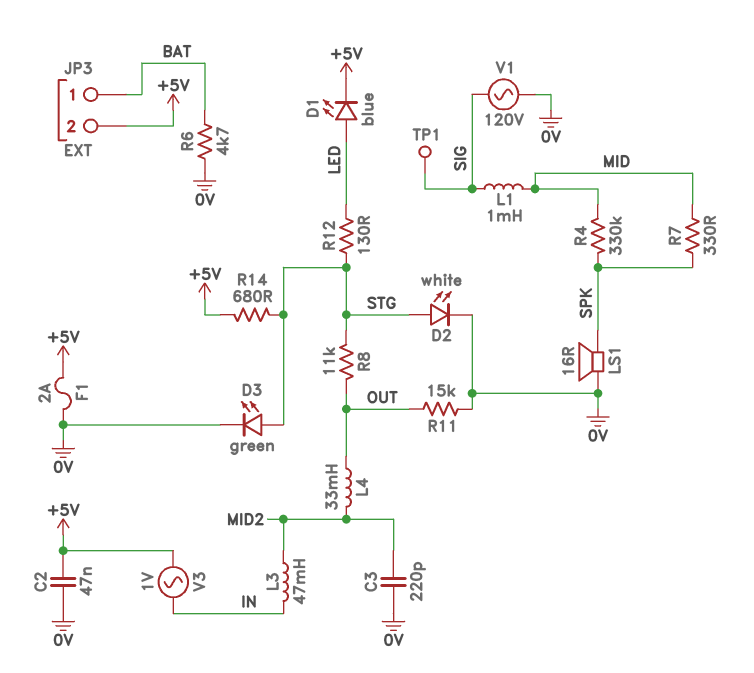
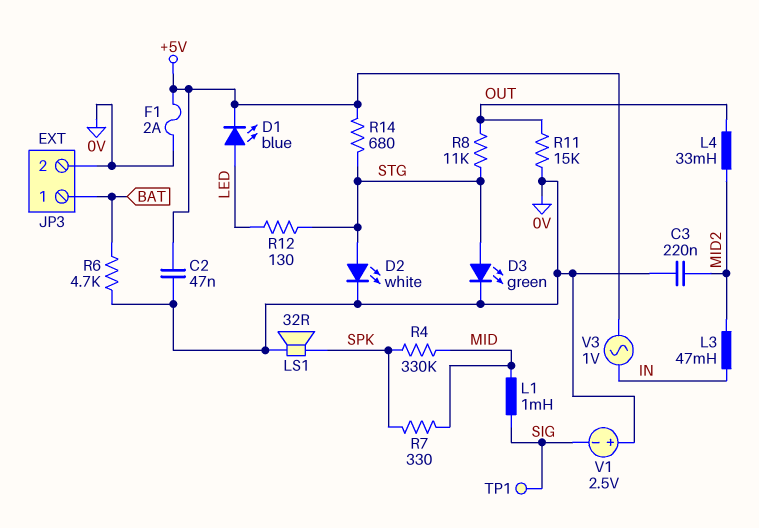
C3: 220pF (0V, MID2) -> 220nF (0V, MID2)
JP3 pin 2: +5V -> 0V
LS1: speaker 16R (0V, SPK) -> speaker 32R (0V, SPK)
V1: AC 120V (0V, SIG) -> 2.5V (plus 0V, minus SIG)

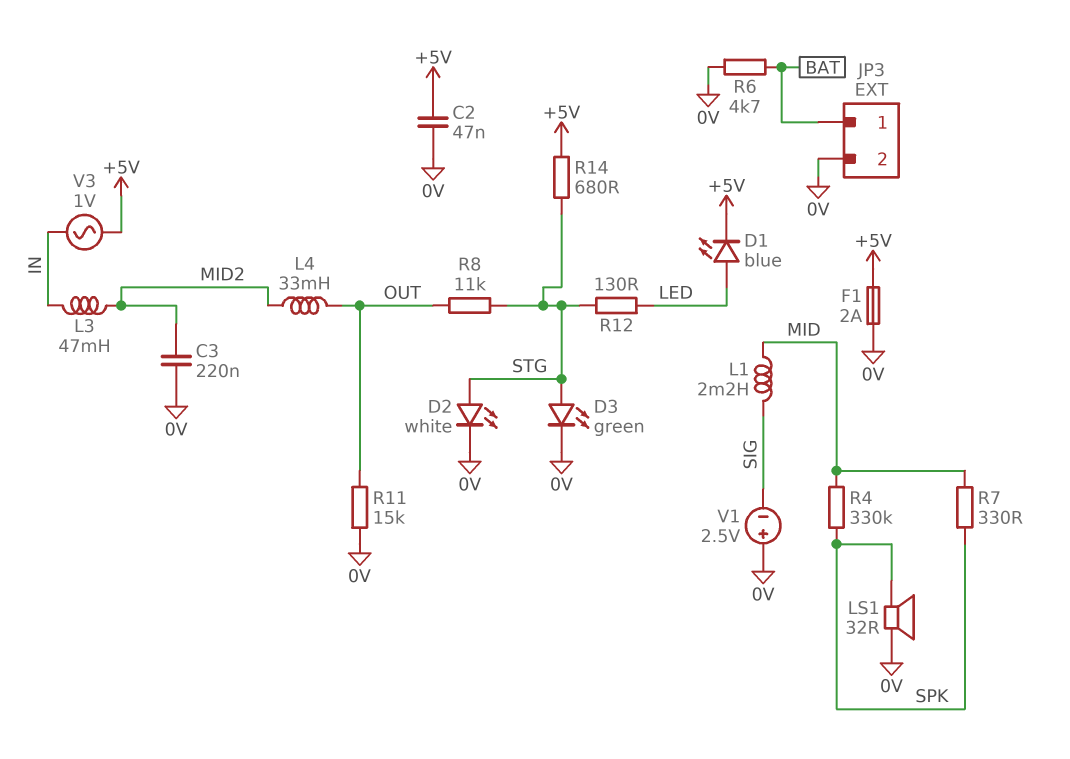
L1: 1mH (MID, SIG) -> 2.2mH (MID, SIG)
TP1: test point (SIG) -> none

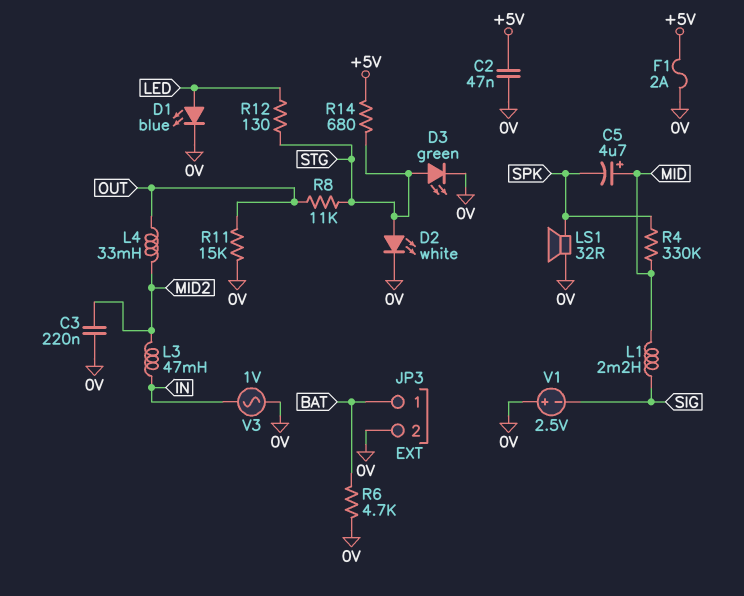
C5: none -> 4.7uF (plus MID, minus SPK)
D1: LED blue (A LED, K +5V) -> LED blue (A LED, K 0V)
R7: 330 (MID, SPK) -> none
V3: AC 1V (+5V, IN) -> AC 1V (0V, IN)

